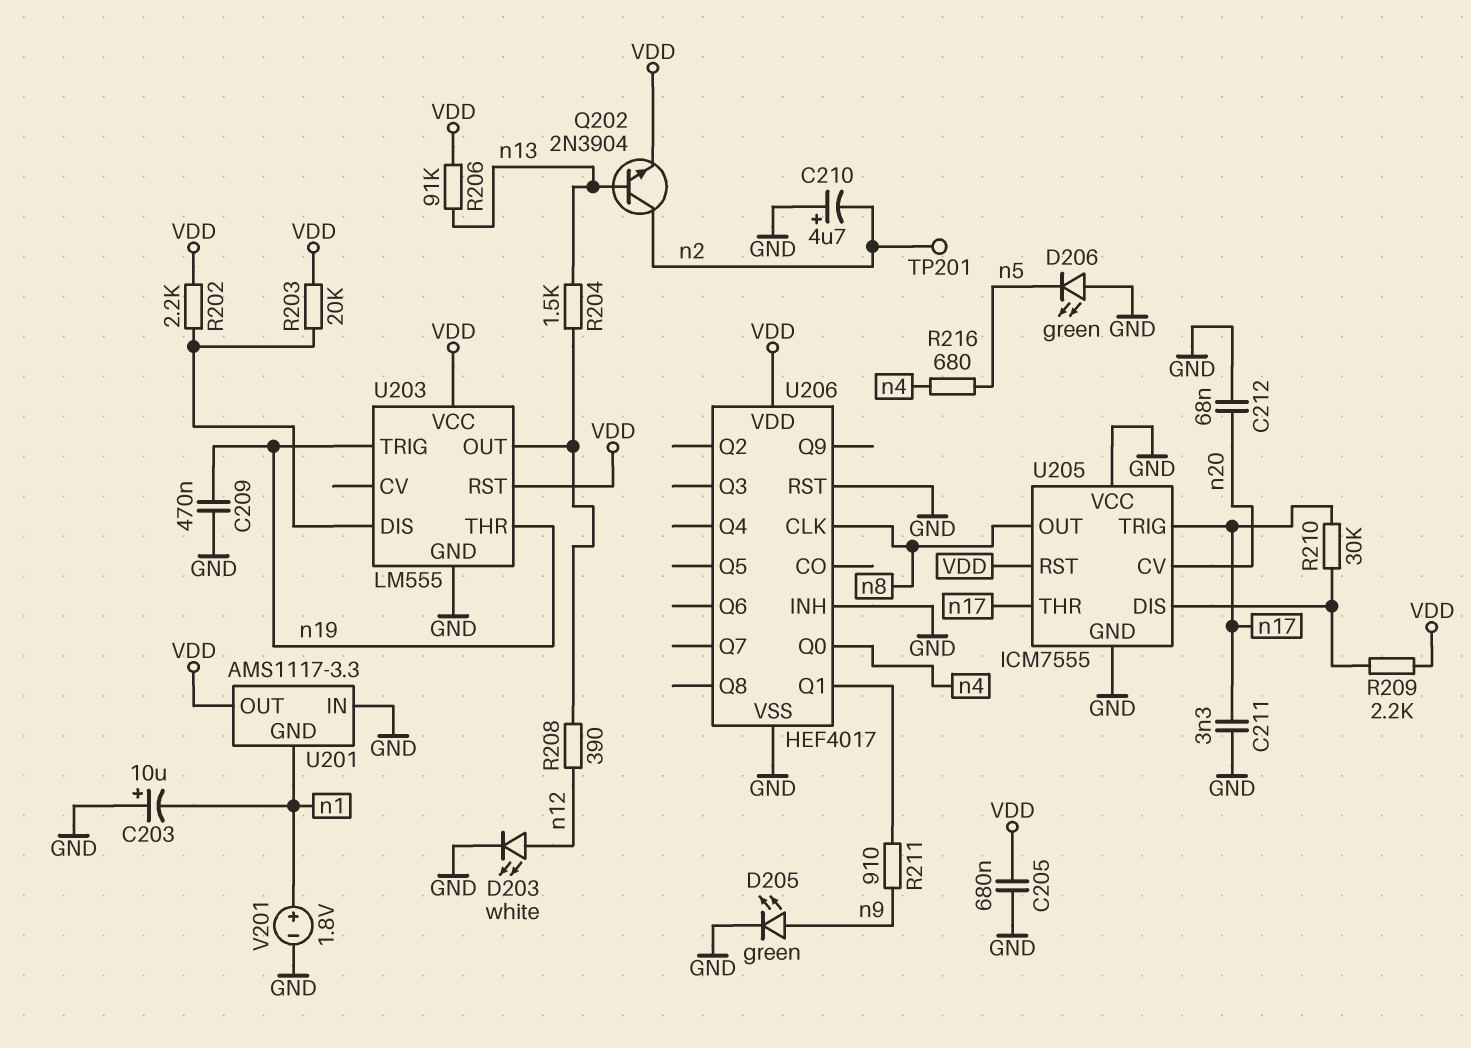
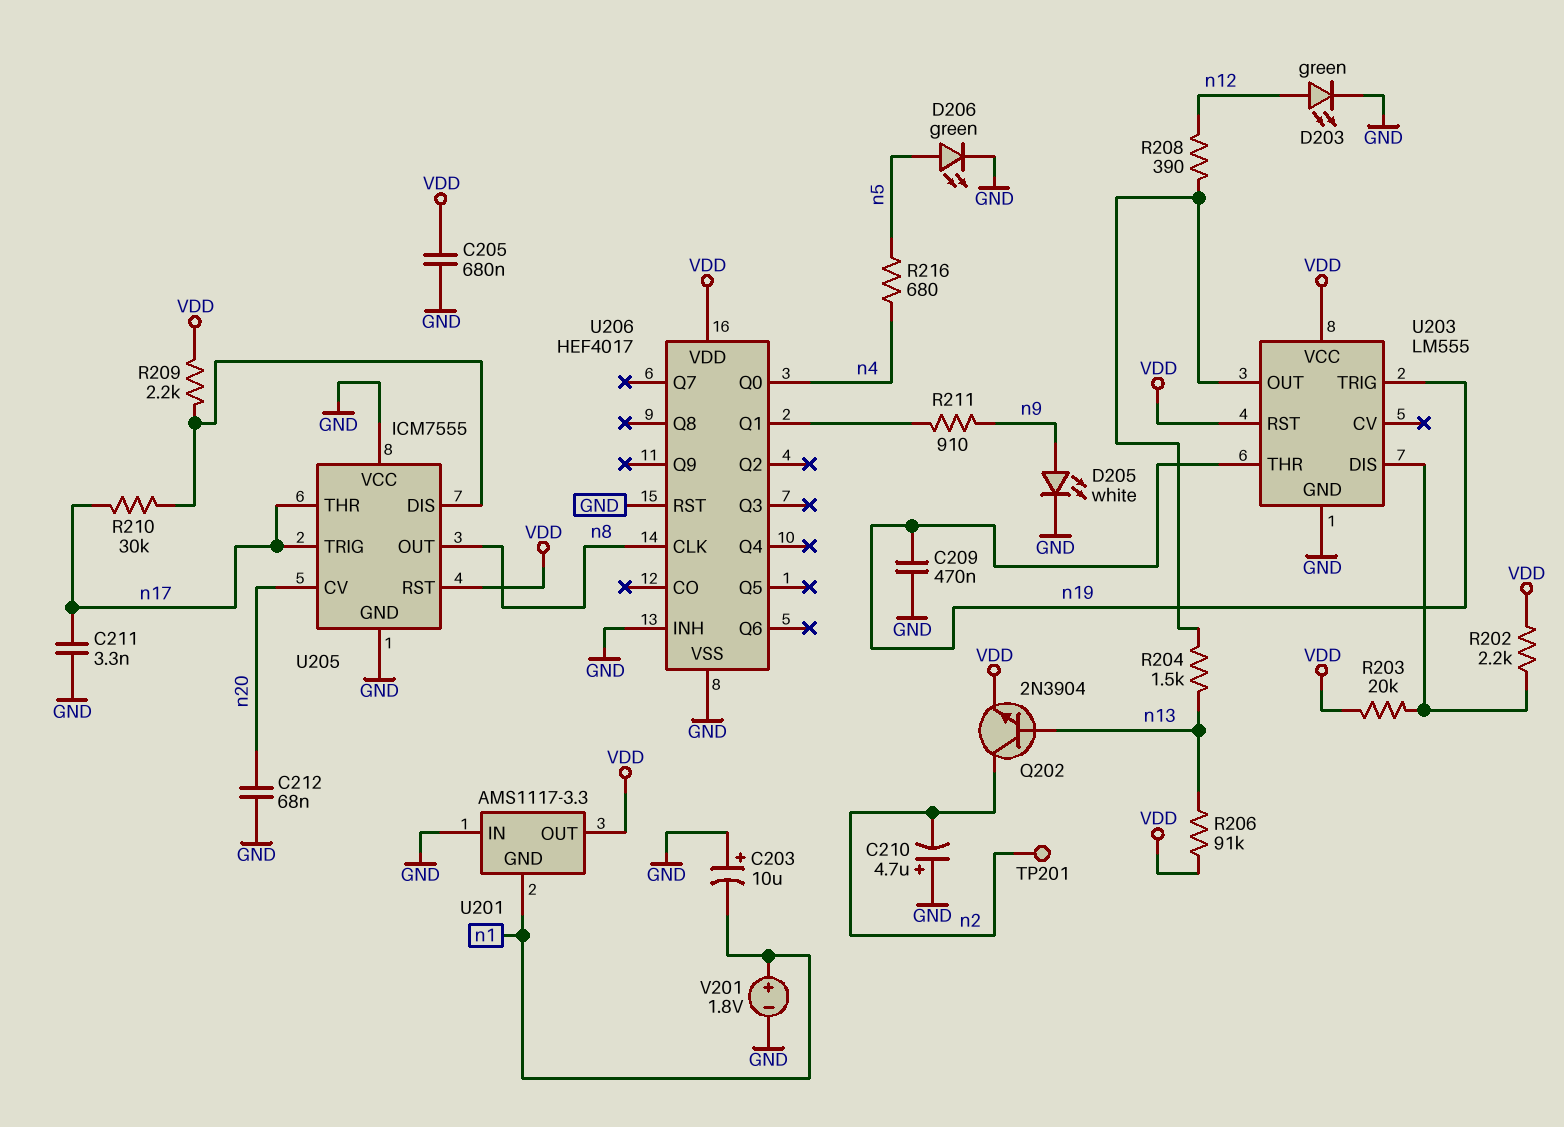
D203: LED white (A n12, K GND) -> LED green (A n12, K GND)
D205: LED green (A n9, K GND) -> LED white (A n9, K GND)
D206: LED green (A GND, K n5) -> LED green (A n5, K GND)

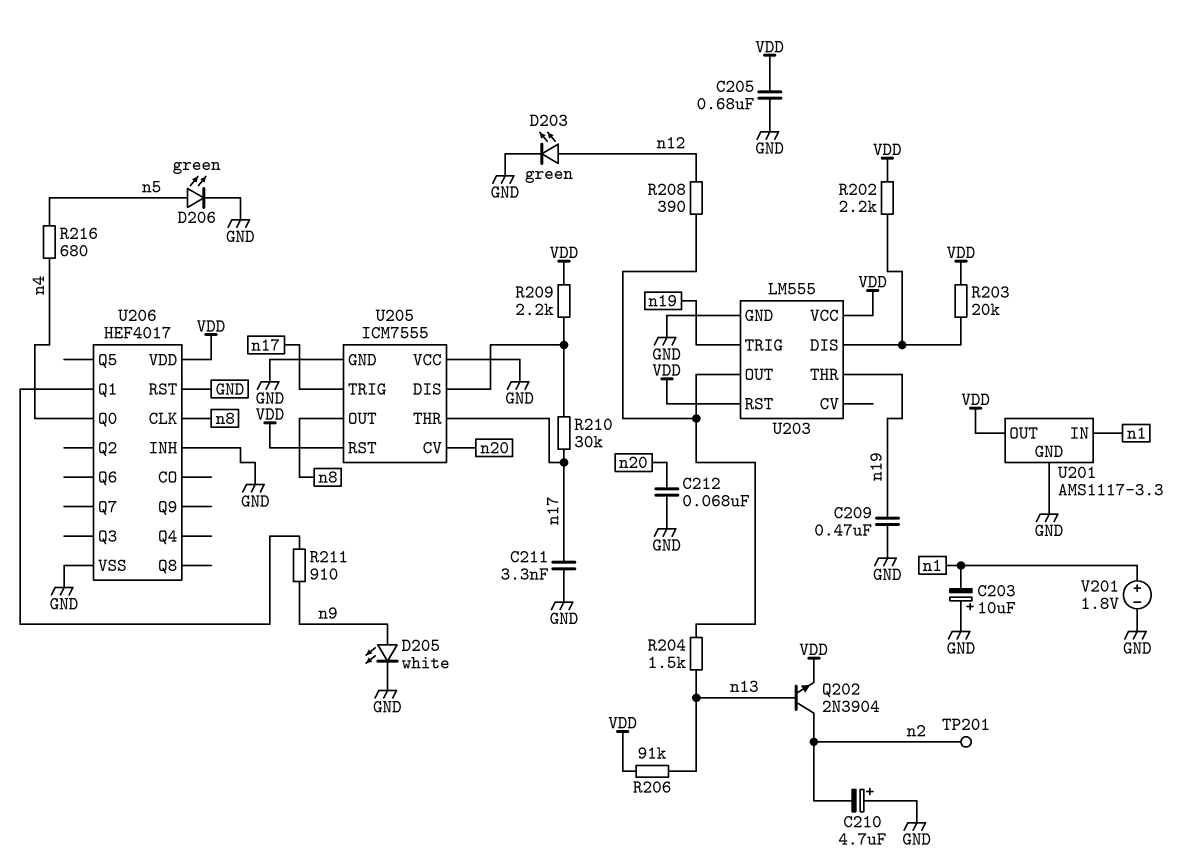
U201 pin GND: n1 -> GND
U201 pin IN: GND -> n1

